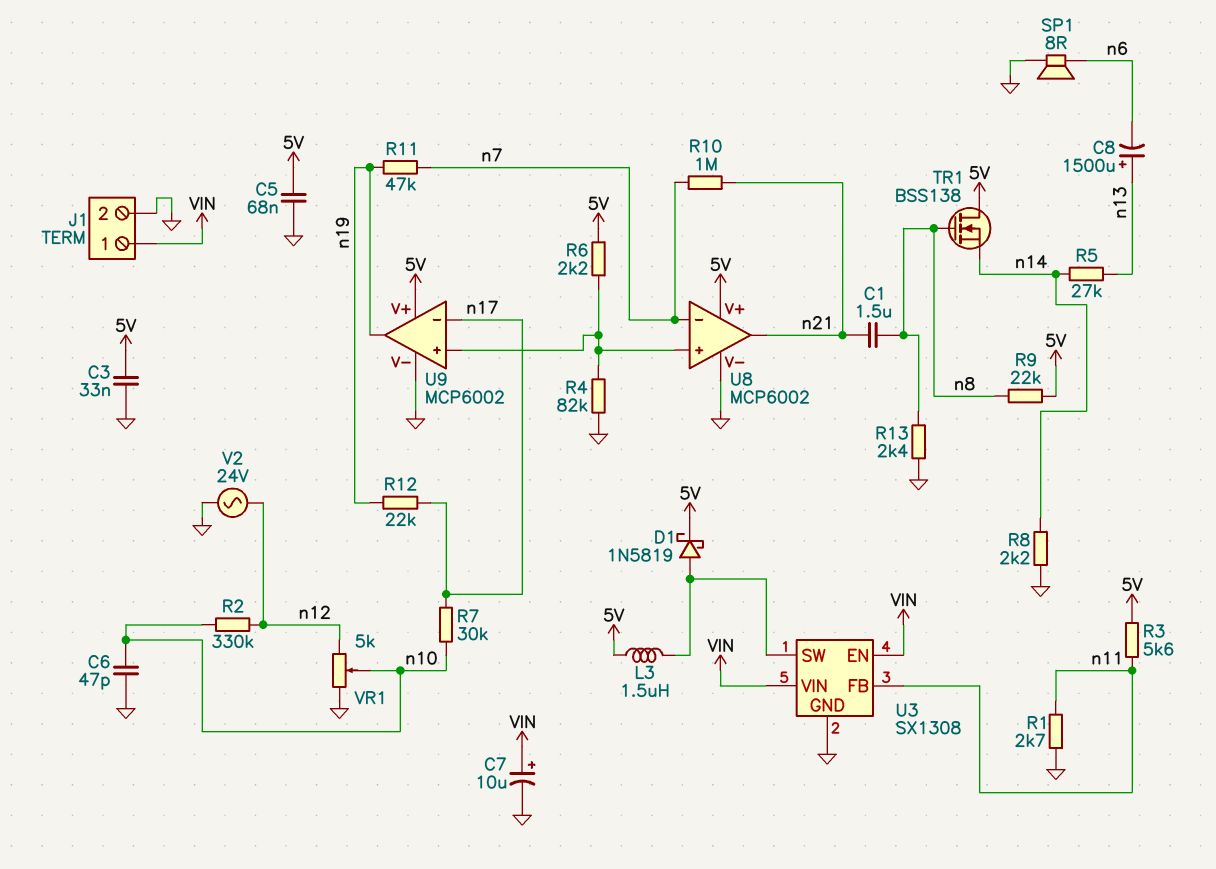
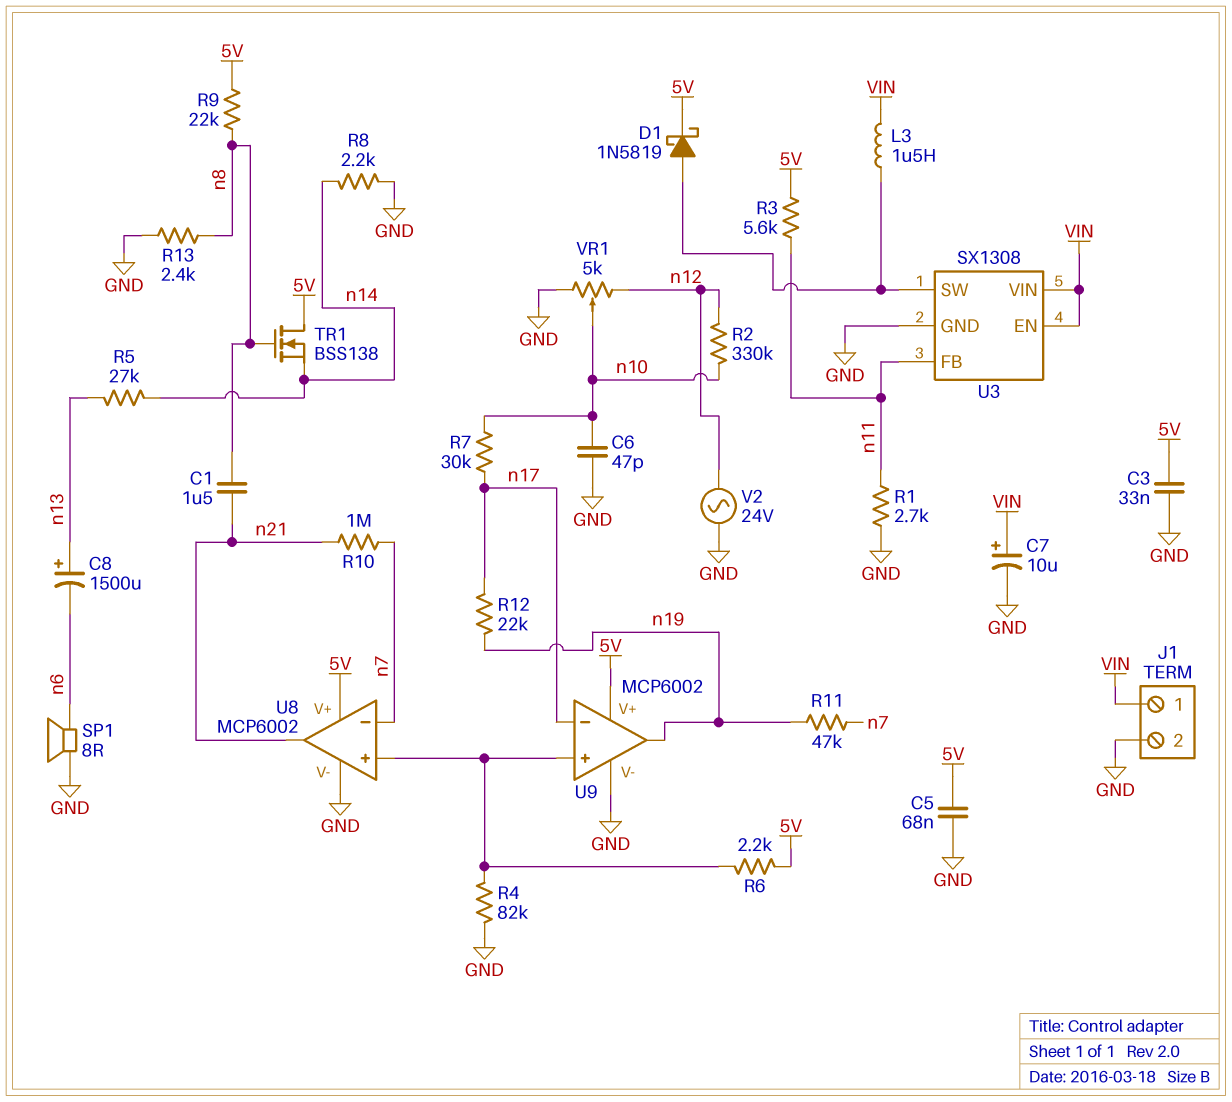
L3: 1.5uH (5V, U3/SW) -> 1.5uH (U3/SW, VIN)

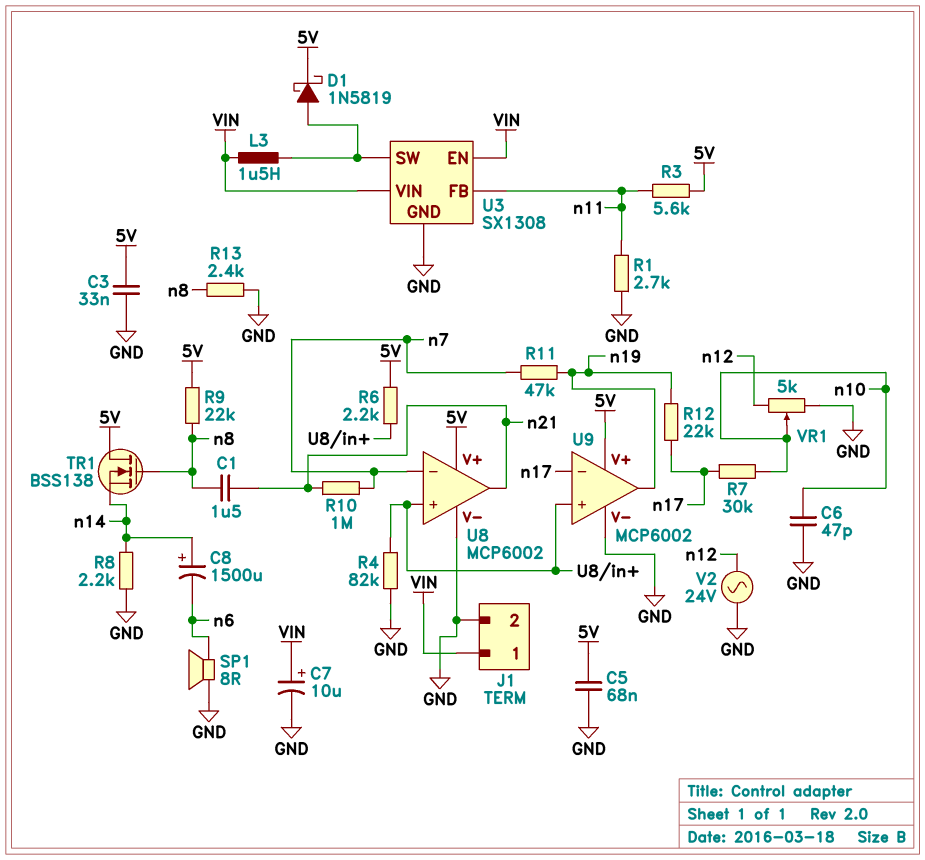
C8: 1500uF (plus n13, minus n6) -> 1500uF (plus n14, minus n6)
R2: 330k (n10, n12) -> none
R5: 27k (n13, n14) -> none

